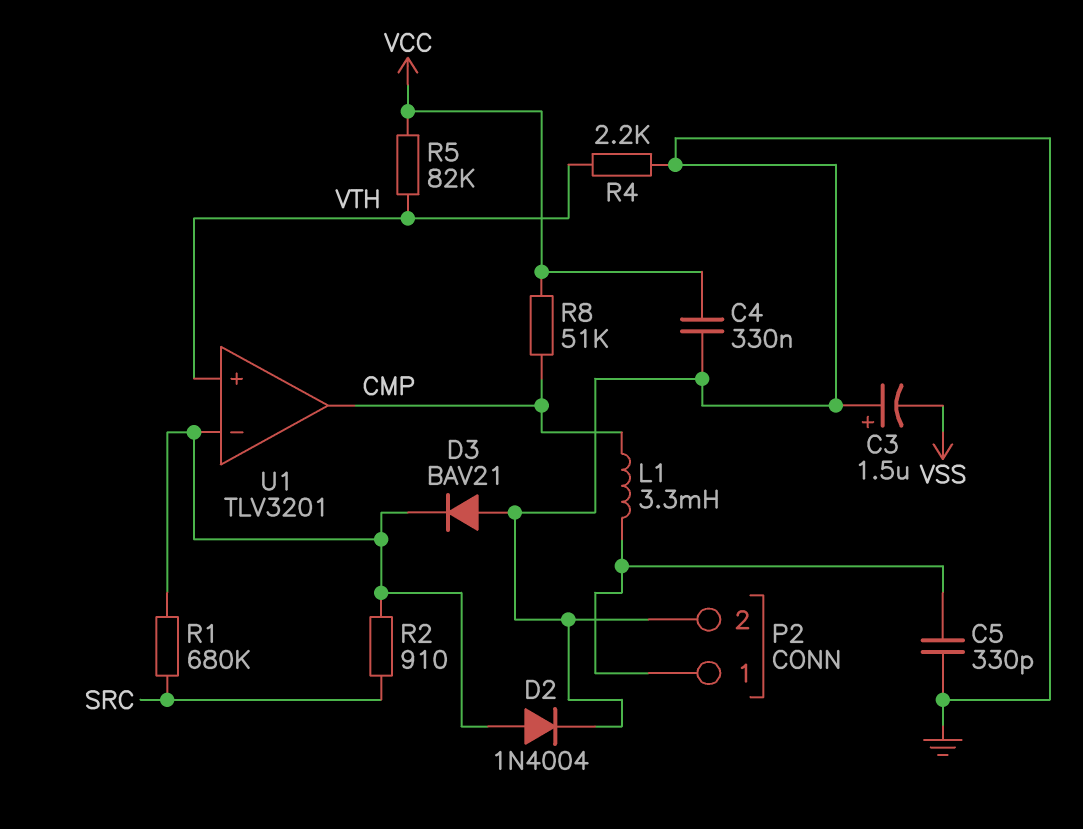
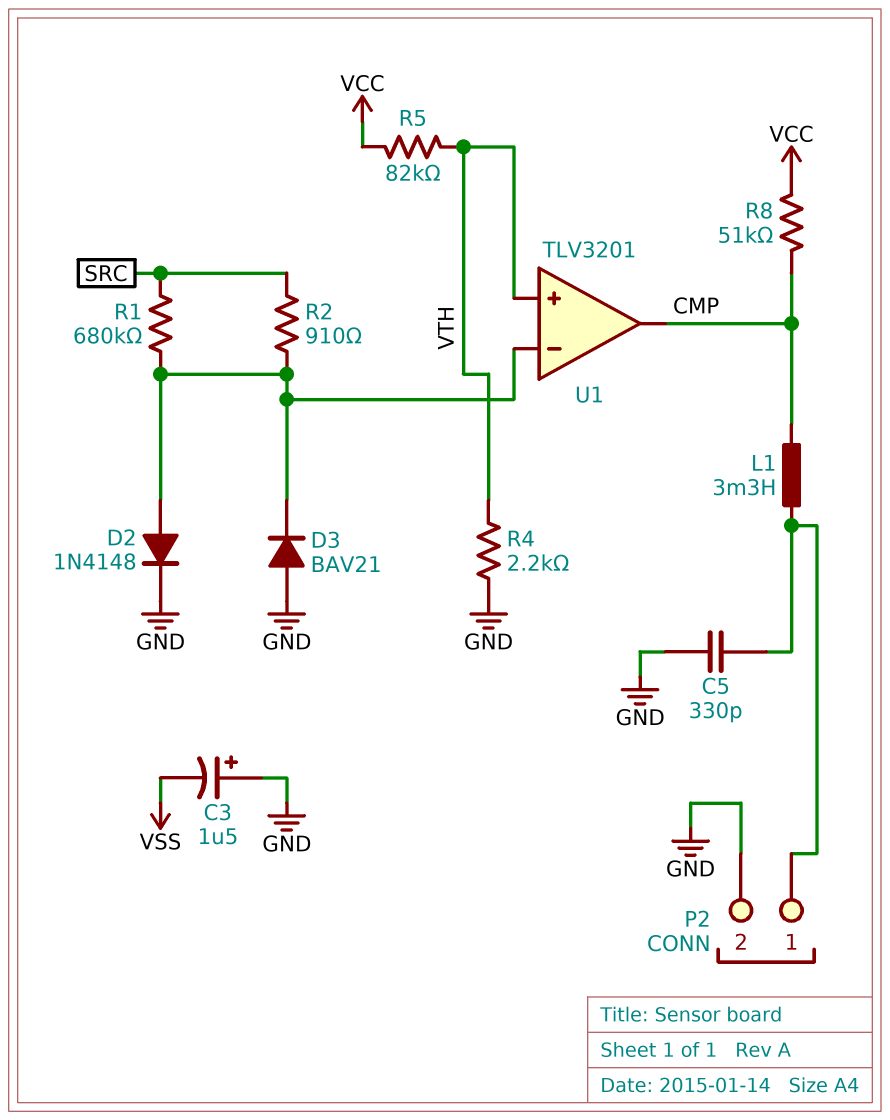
C4: 330nF (GND, VCC) -> none
D2: diode 1N4004 (A U1/in-, K GND) -> diode 1N4148 (A U1/in-, K GND)

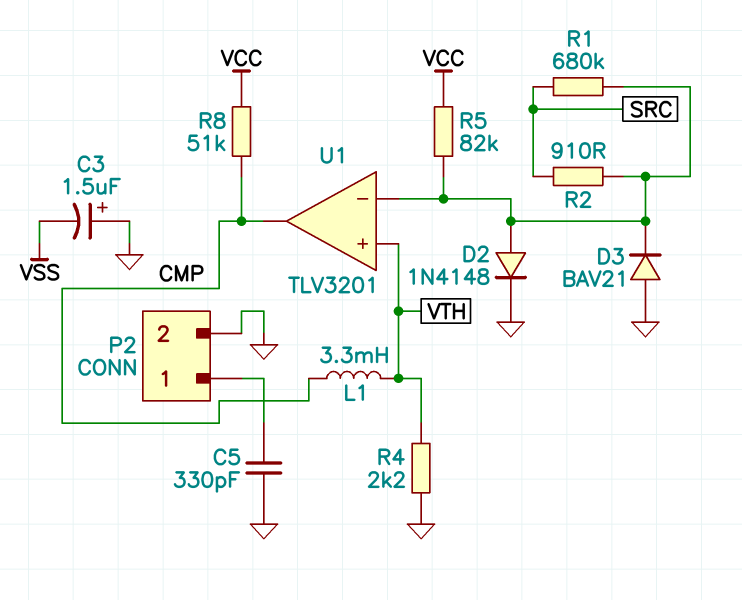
L1: 3.3mH (CMP, P2/1) -> 3.3mH (CMP, VTH)
R5: 82k (VCC, VTH) -> 82k (U1/in-, VCC)

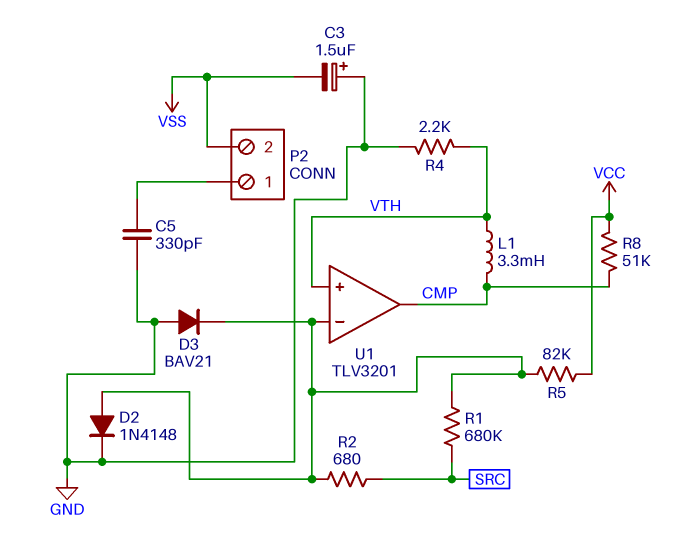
P2 pin 2: GND -> VSS
R2: 910 (SRC, U1/in-) -> 680 (SRC, U1/in-)

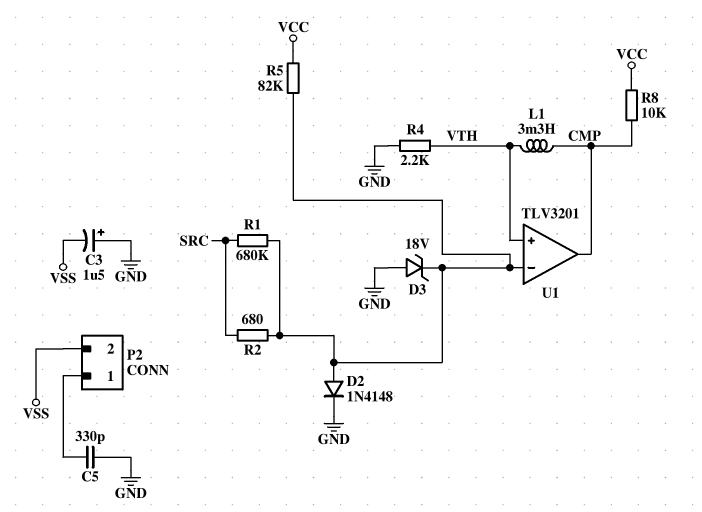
D3: diode BAV21 (A GND, K U1/in-) -> zener 18V (A GND, K U1/in-)
R8: 51k (CMP, VCC) -> 10k (CMP, VCC)

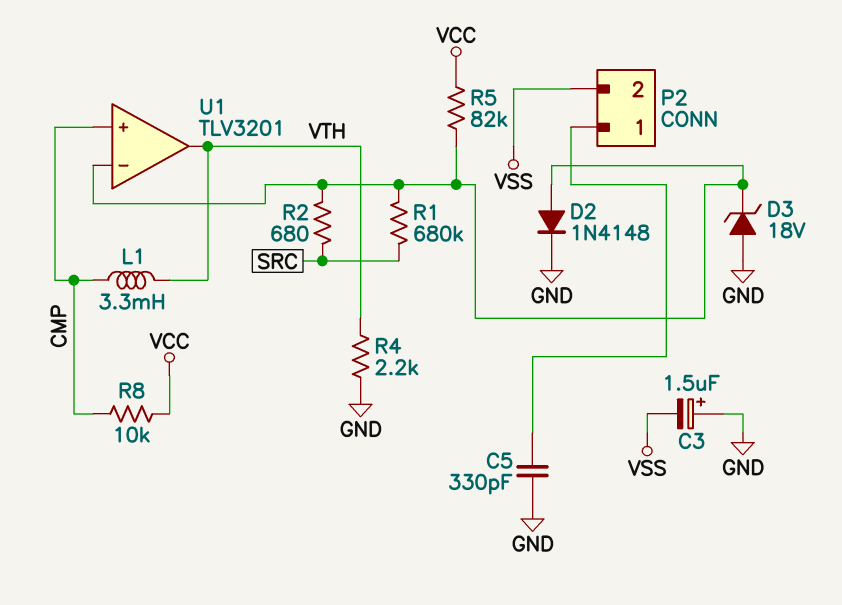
U1 pin in+: VTH -> CMP
U1 pin out: CMP -> VTH

